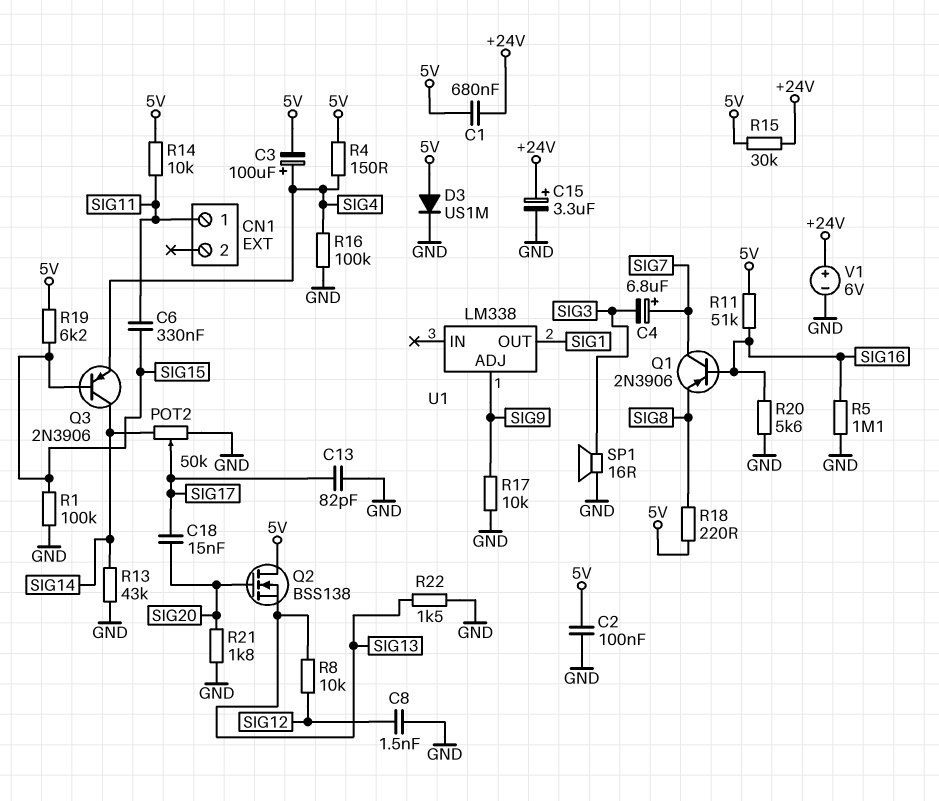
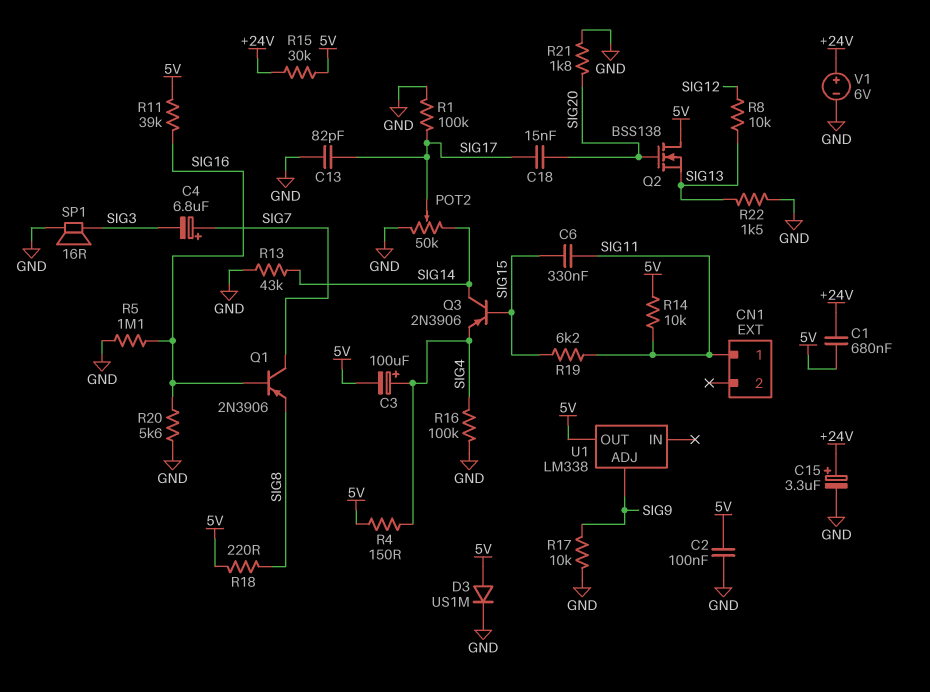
C8: 1.5nF (GND, SIG12) -> none
R1: 100k (GND, SIG15) -> 100k (GND, SIG17)
R11: 51k (5V, SIG16) -> 39k (5V, SIG16)
R19: 6.2k (5V, SIG15) -> 6.2k (SIG11, SIG15)
U1 pin OUT: SIG1 -> 5V

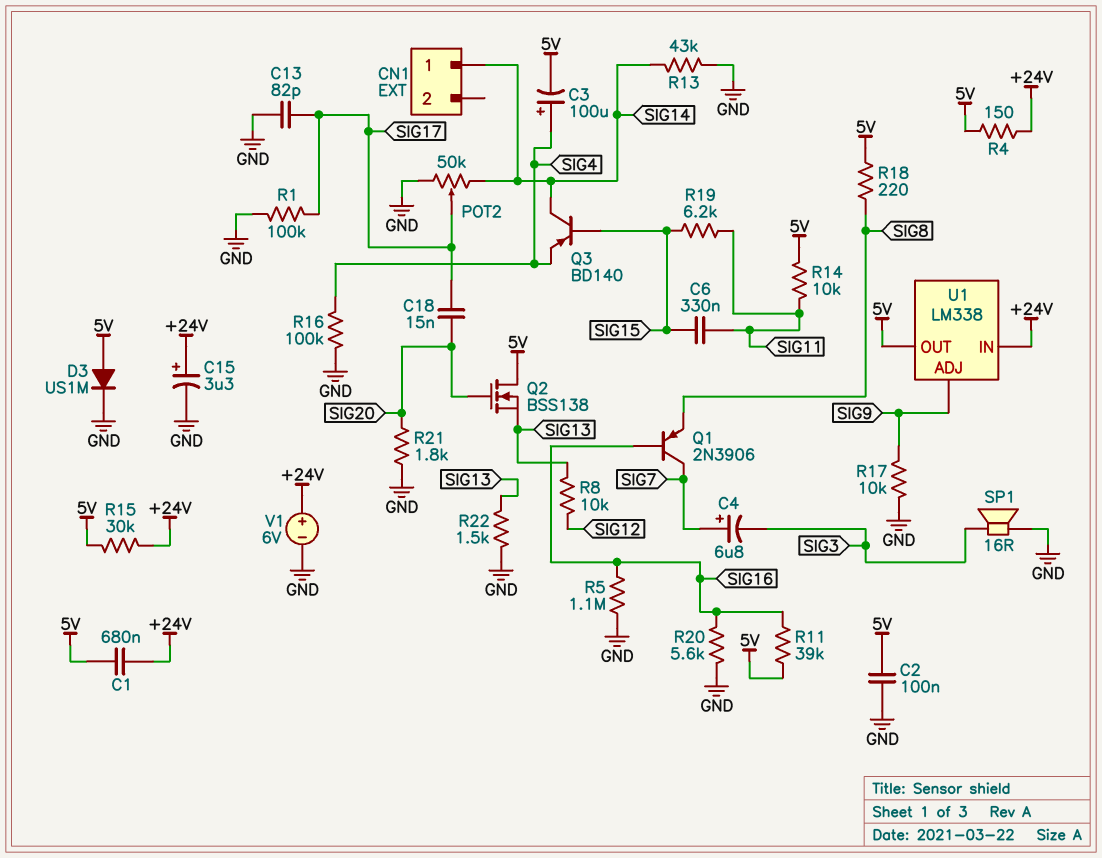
CN1 pin 1: SIG11 -> SIG14
Q3: PNP 2N3906 (B SIG15, C SIG14, E SIG4) -> PNP BD140 (B SIG15, C SIG14, E SIG4)
R4: 150 (5V, SIG4) -> 150 (+24V, 5V)
U1 pin IN: none -> +24V

